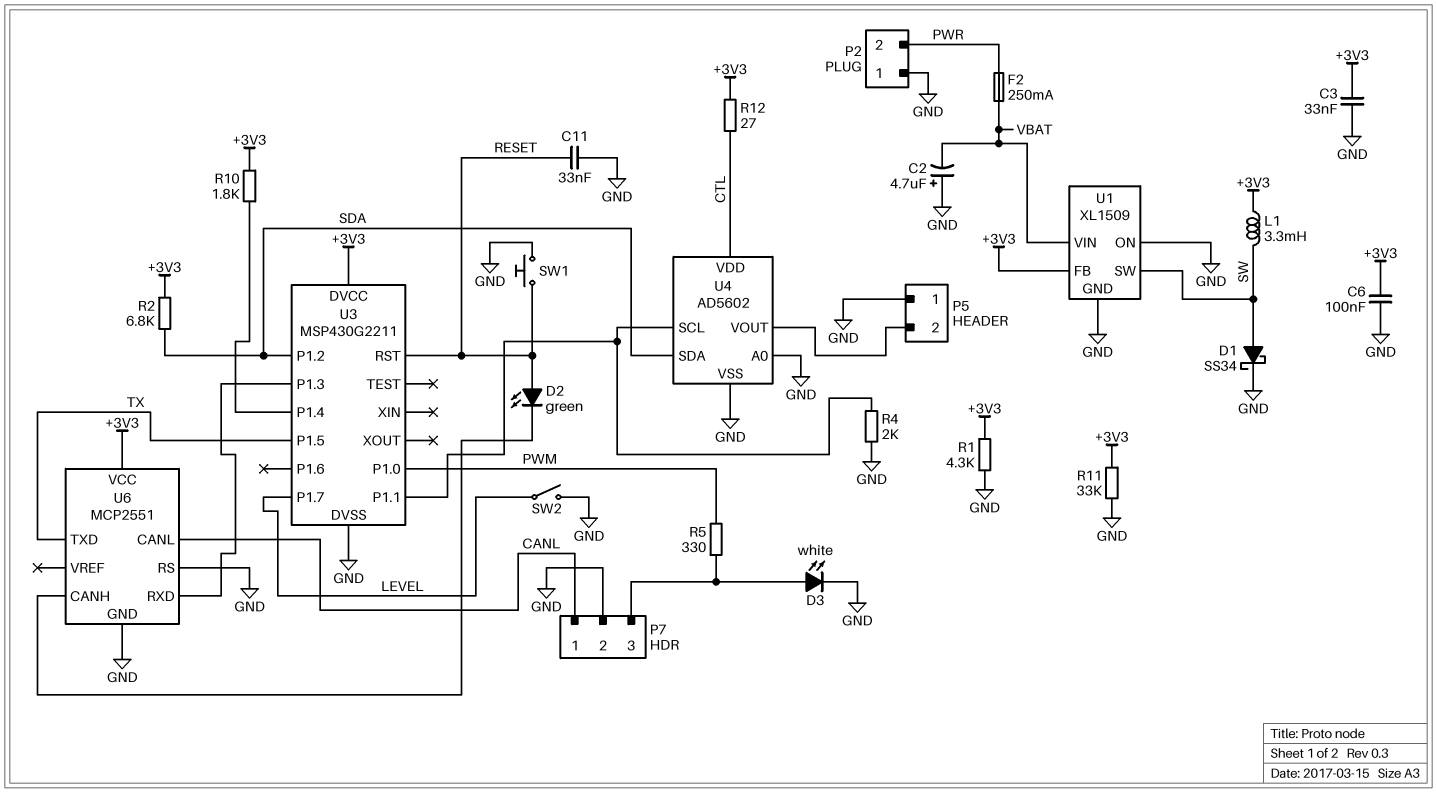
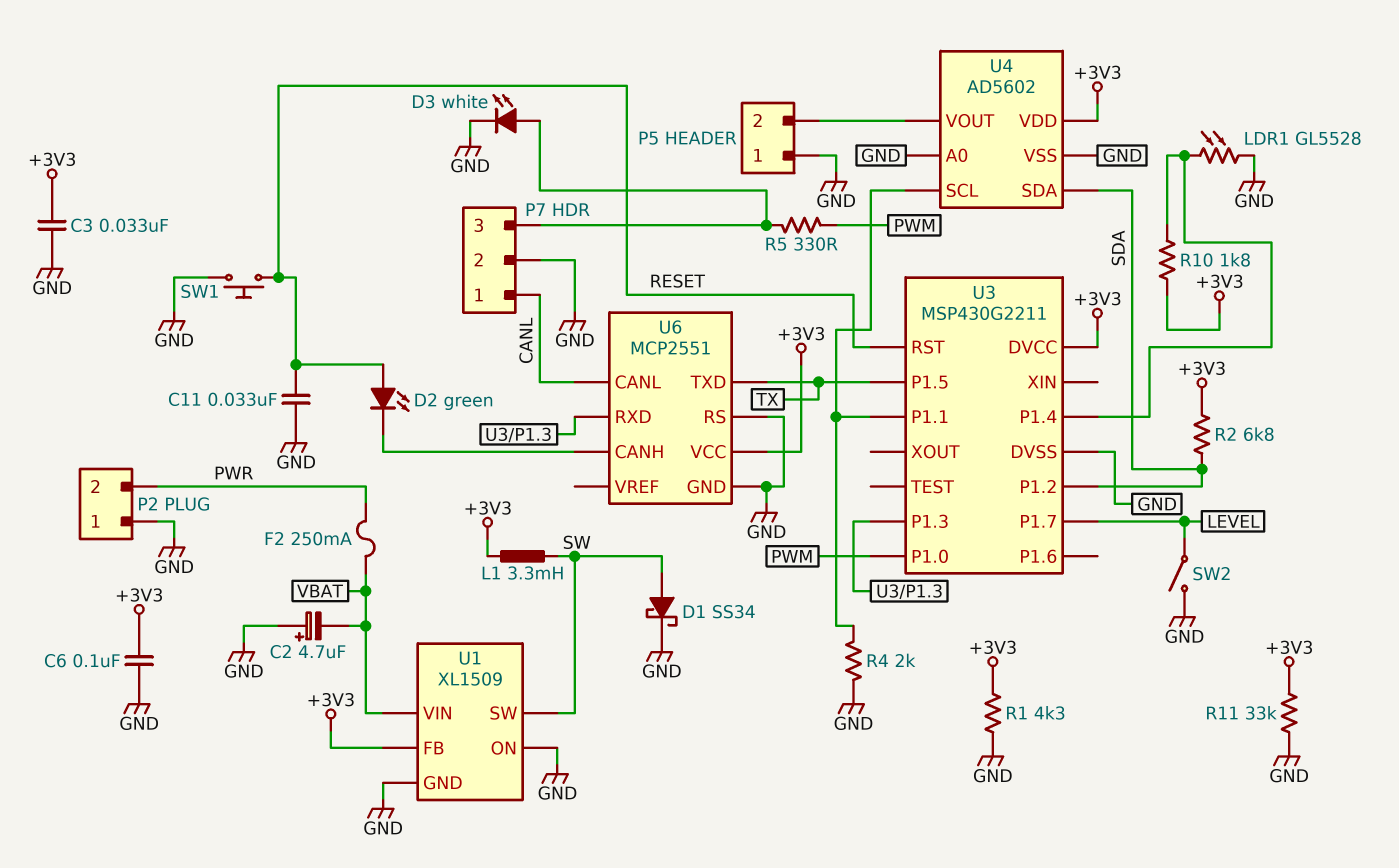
LDR1: none -> GL5528 (GND, U3/P1.4)
R12: 27 (+3V3, CTL) -> none
U4 pin VDD: CTL -> +3V3

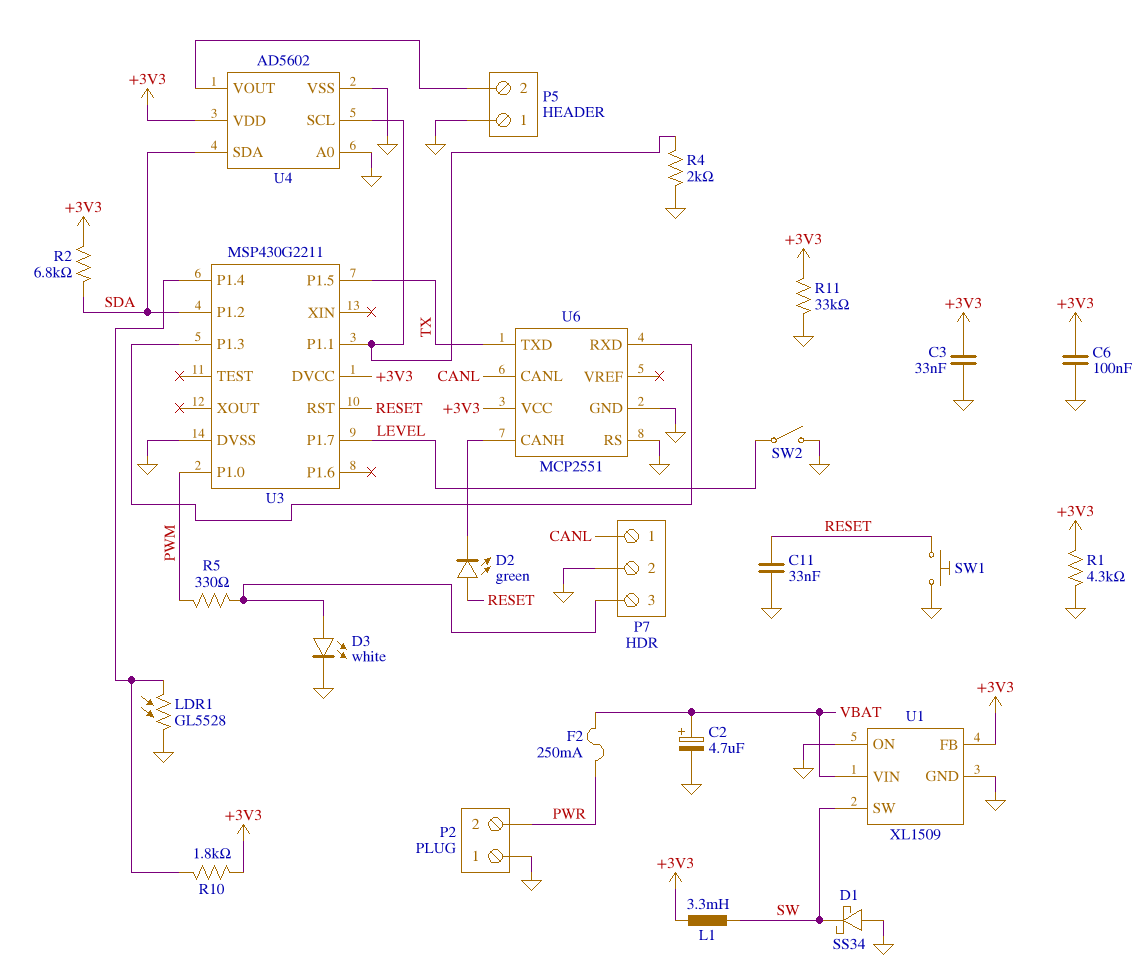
C2: 4.7uF (plus GND, minus VBAT) -> 4.7uF (plus VBAT, minus GND)
D1: schottky SS34 (A SW, K GND) -> schottky SS34 (A GND, K SW)

